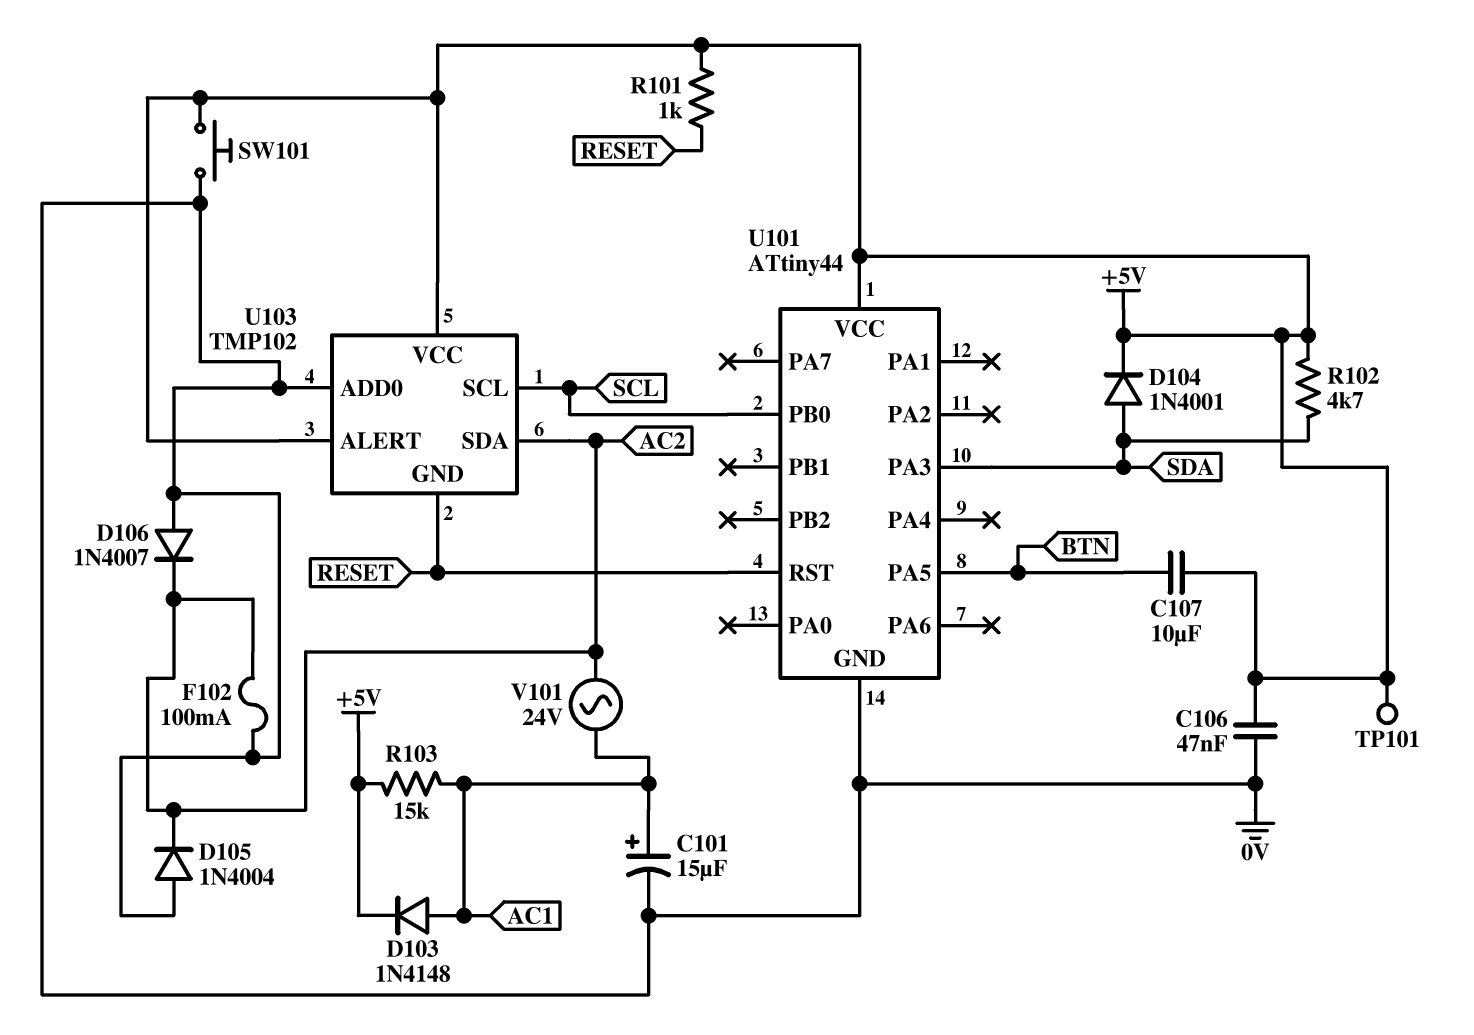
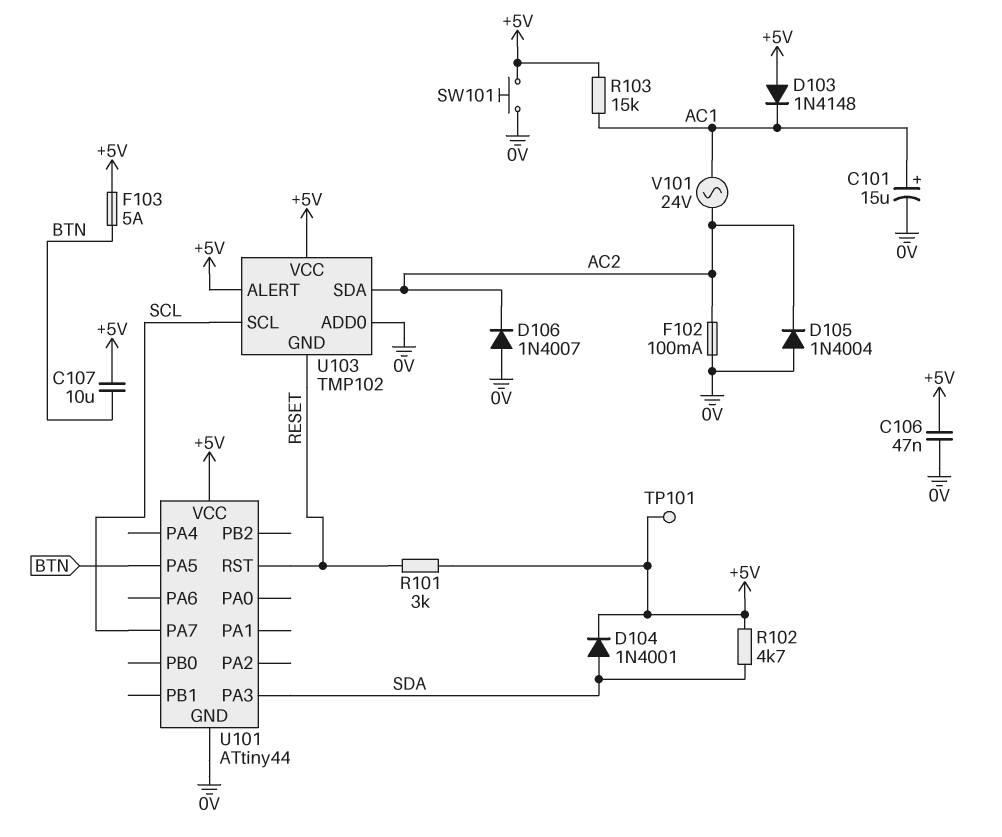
D103: diode 1N4148 (A AC1, K +5V) -> diode 1N4148 (A +5V, K AC1)
F103: none -> 5A (+5V, BTN)
R101: 1k (+5V, RESET) -> 3k (+5V, RESET)
U101 pin PA7: none -> SCL
U101 pin PB0: SCL -> none

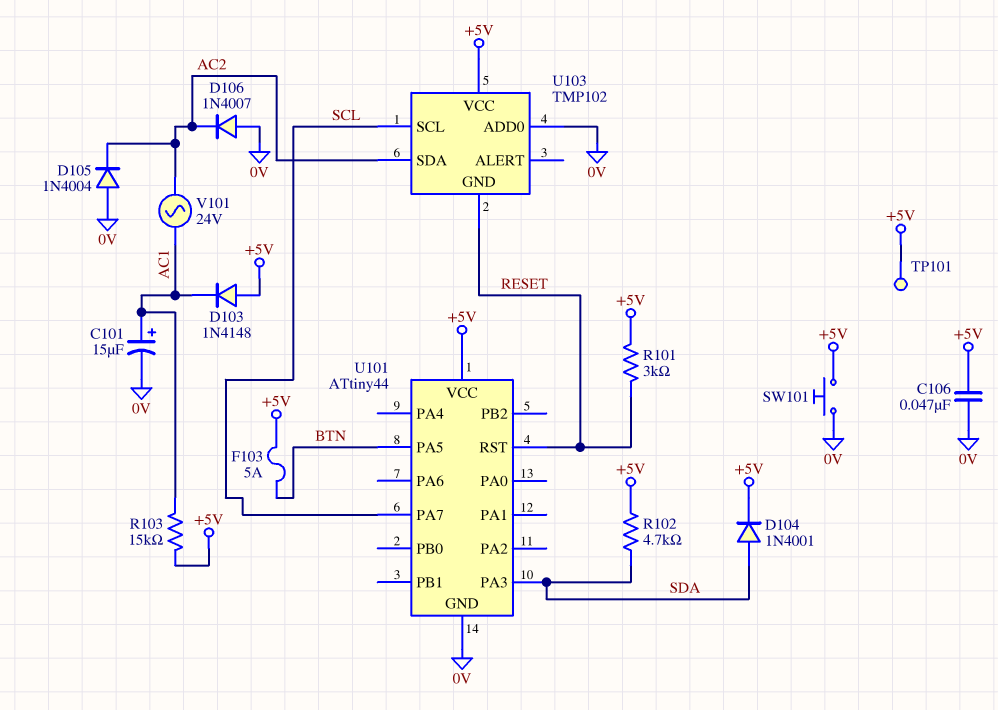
C107: 10uF (+5V, BTN) -> none
F102: 100mA (0V, AC2) -> none
U103 pin ALERT: +5V -> none

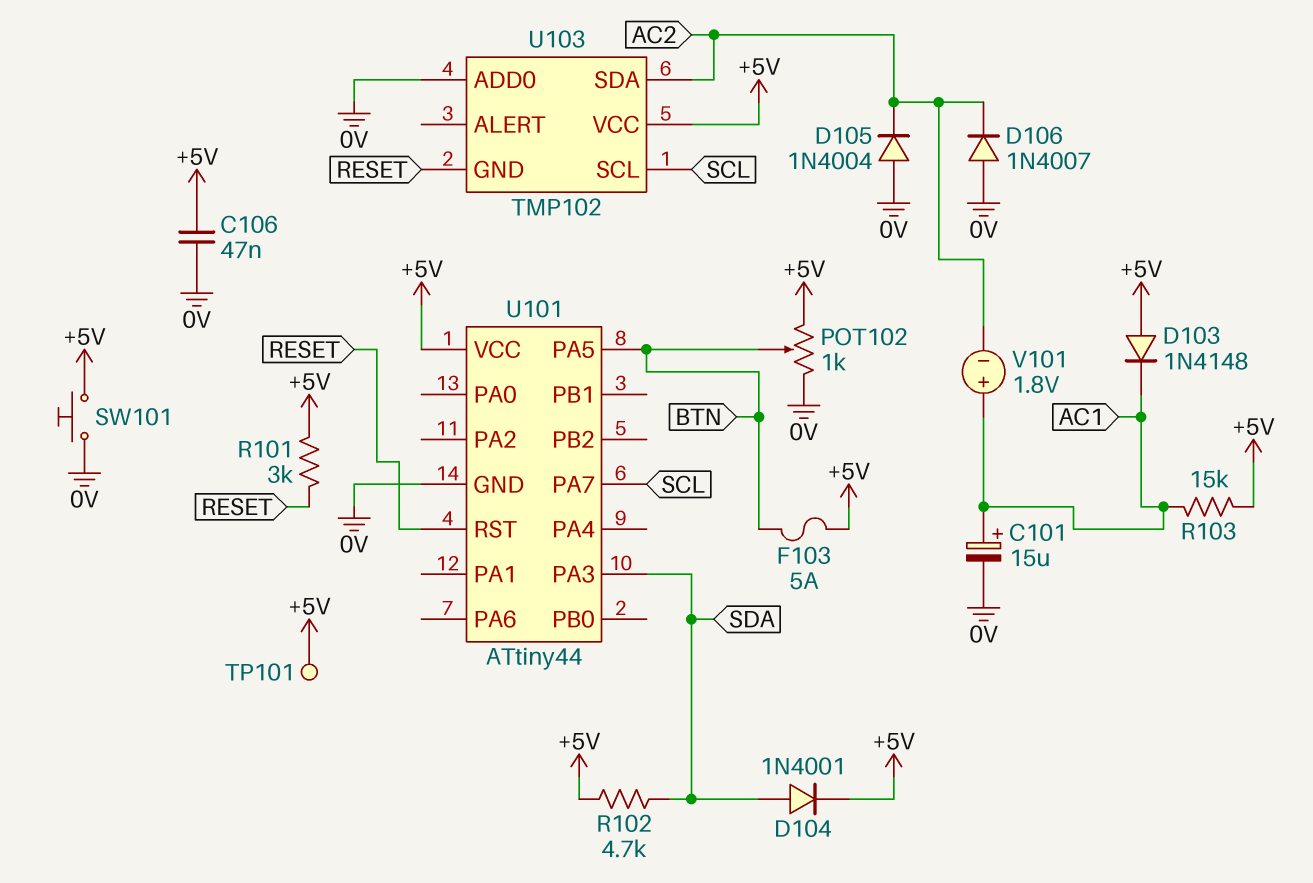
POT102: none -> 1k (+5V, 0V, wiper BTN)
V101: AC 24V (AC1, AC2) -> 1.8V (plus AC1, minus AC2)

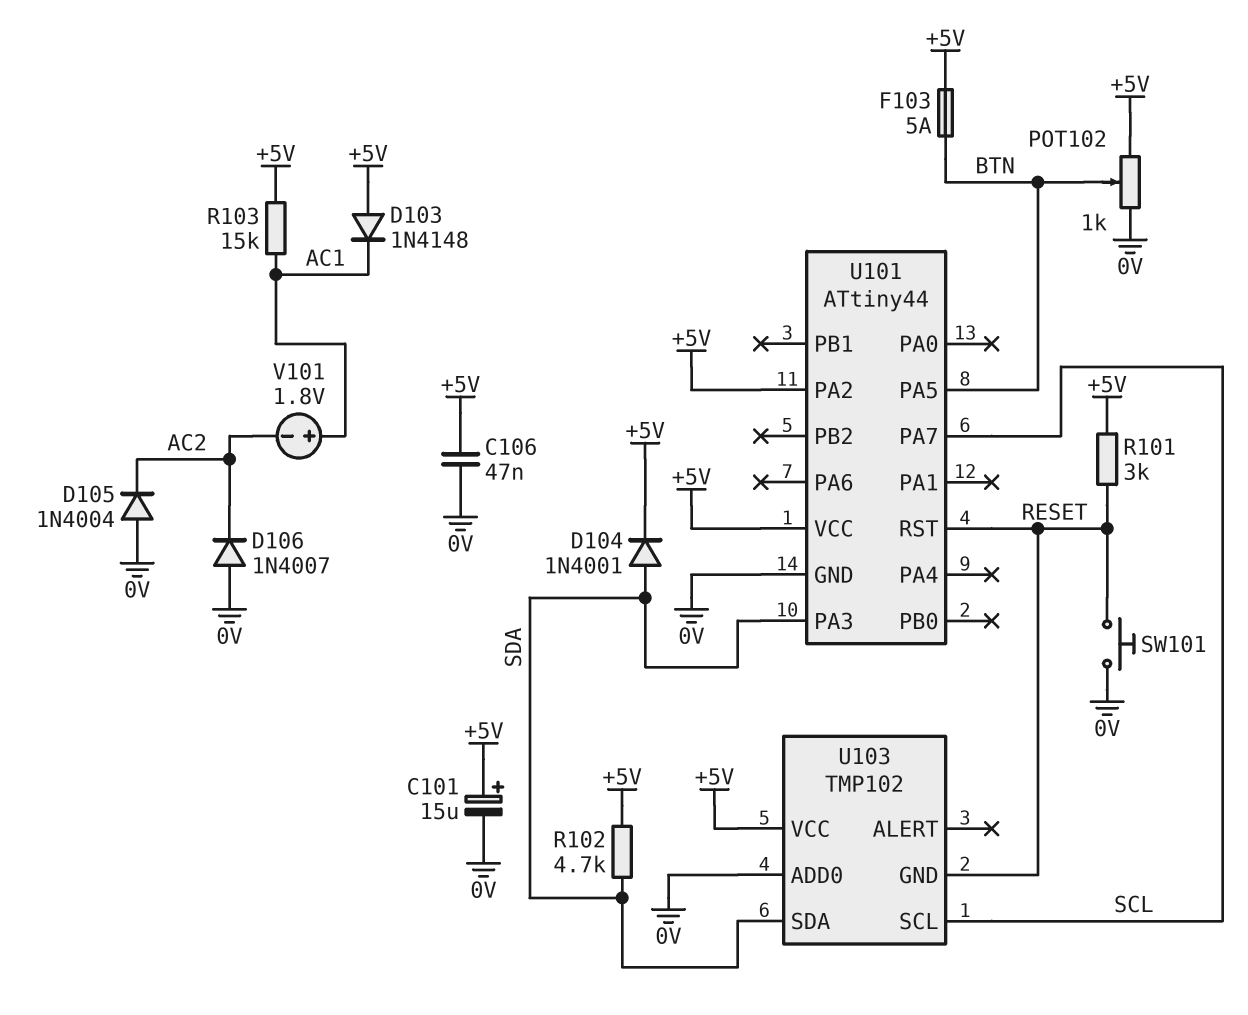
C101: 15uF (plus AC1, minus 0V) -> 15uF (plus +5V, minus 0V)
SW101: button (+5V, 0V) -> button (0V, RESET)
TP101: test point (+5V) -> none
U101 pin PA2: none -> +5V
U103 pin SDA: AC2 -> SDA

